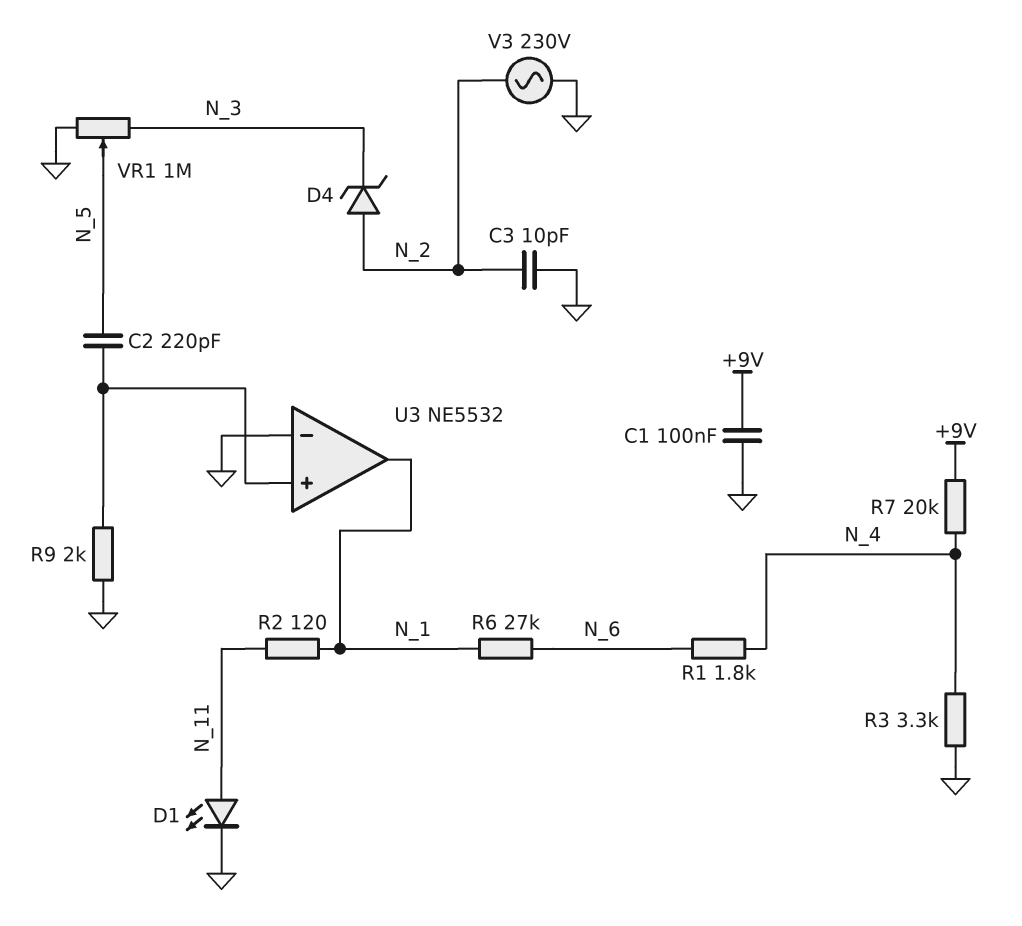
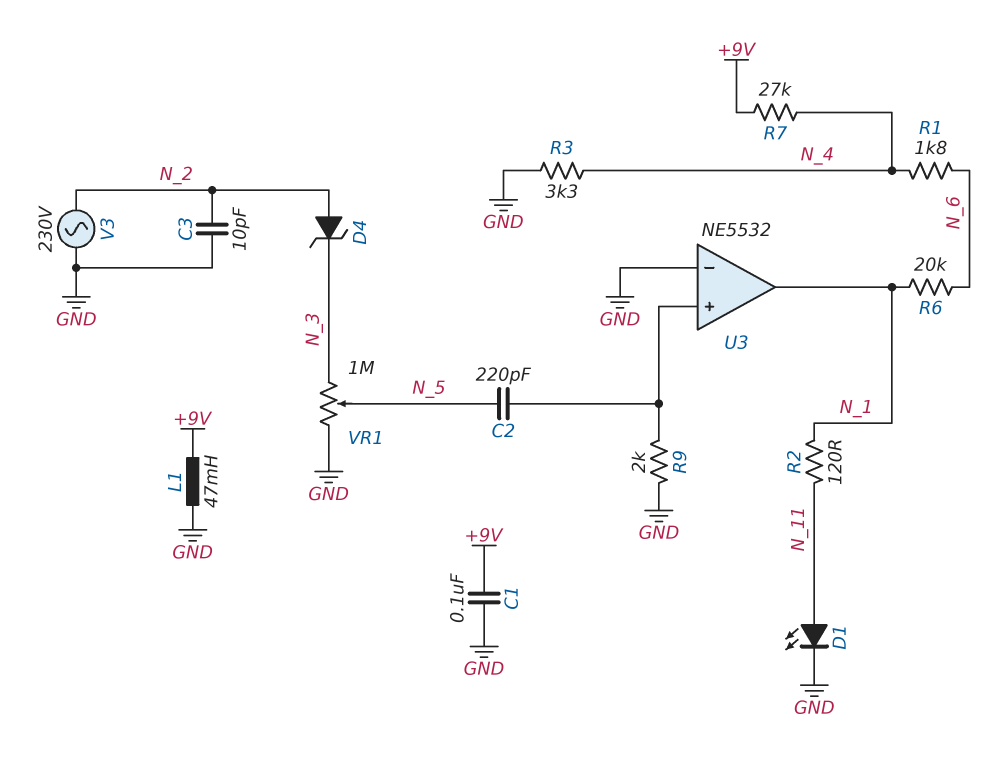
L1: none -> 47mH (+9V, GND)
R6: 27k (N_1, N_6) -> 20k (N_1, N_6)
R7: 20k (+9V, N_4) -> 27k (+9V, N_4)

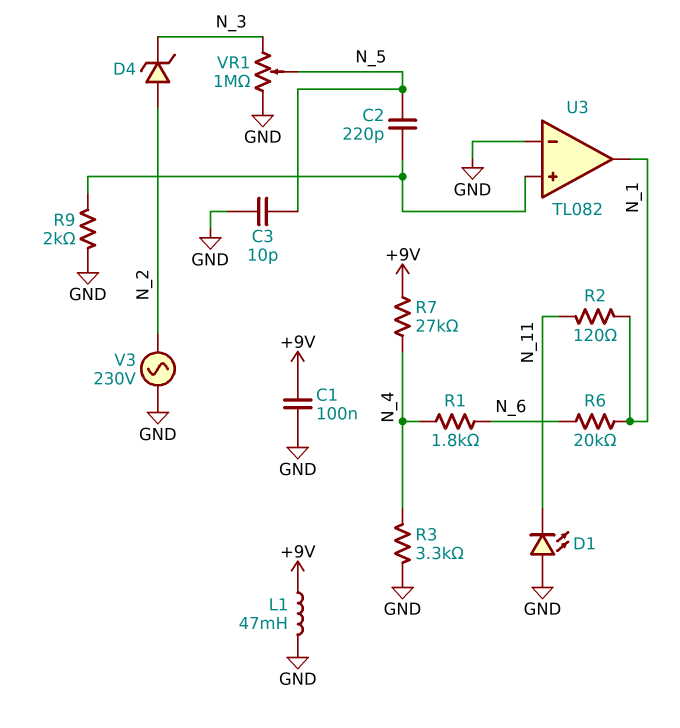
C3: 10pF (GND, N_2) -> 10pF (GND, N_5)
D1: LED (A N_11, K GND) -> LED (A GND, K N_11)
U3: NE5532 -> TL082

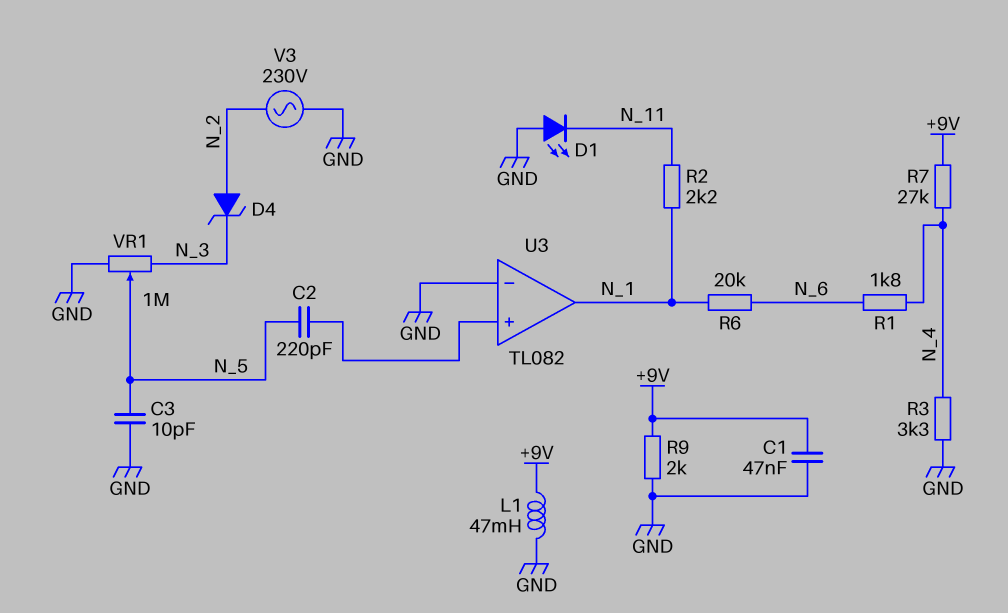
C1: 100nF (+9V, GND) -> 47nF (+9V, GND)
R2: 120 (N_1, N_11) -> 2.2k (N_1, N_11)
R9: 2k (GND, U3/in+) -> 2k (+9V, GND)

